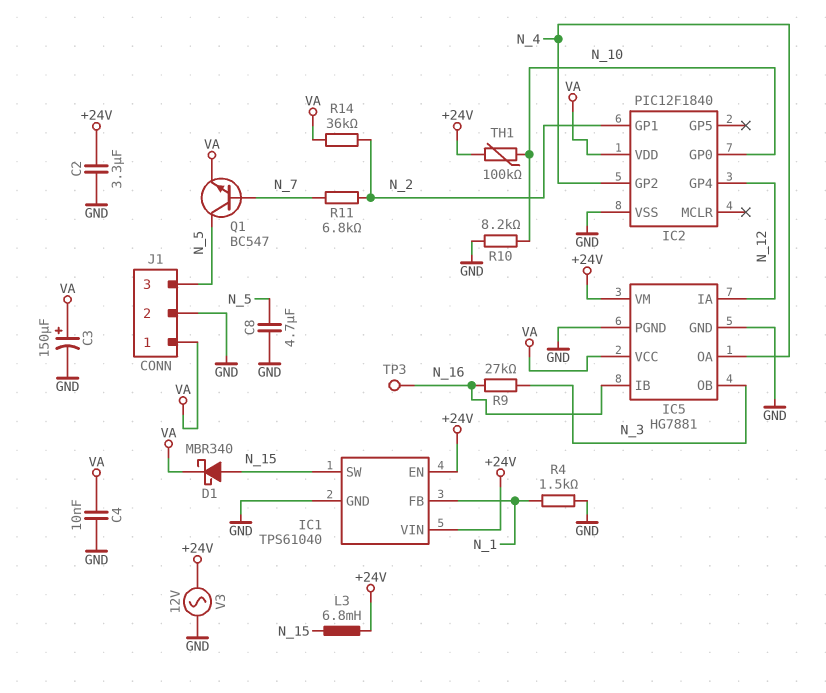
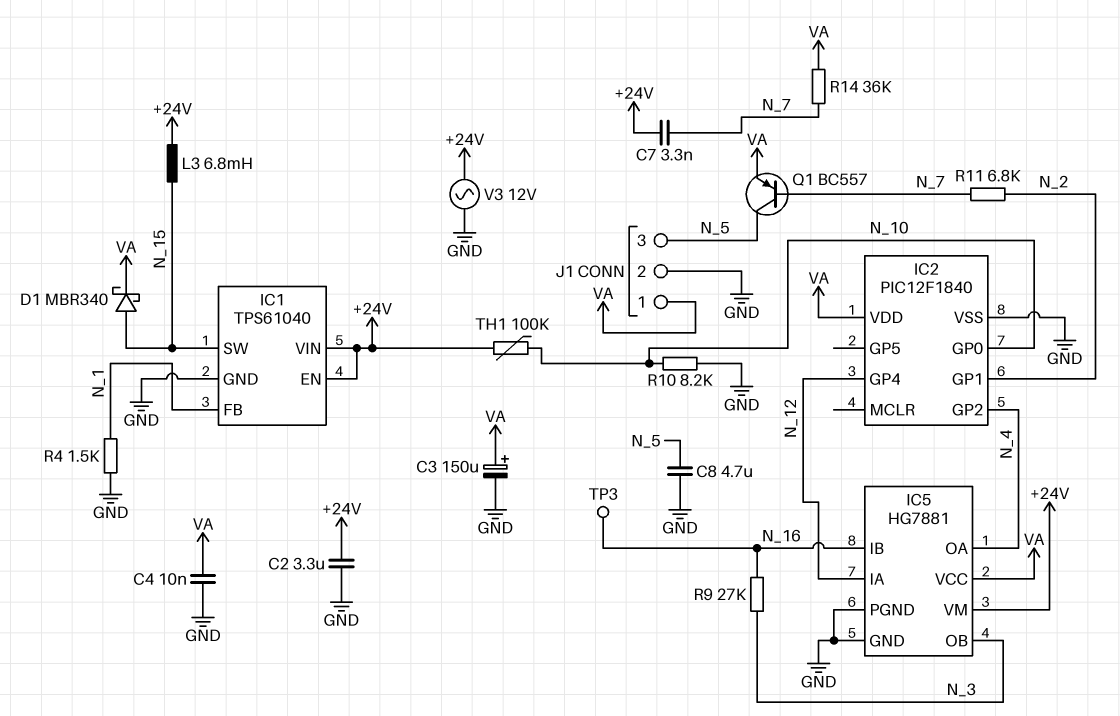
C7: none -> 3.3nF (+24V, N_7)
Q1: NPN BC547 (B N_7, C N_5, E VA) -> PNP BC557 (B N_7, C N_5, E VA)
R14: 36k (N_2, VA) -> 36k (N_7, VA)

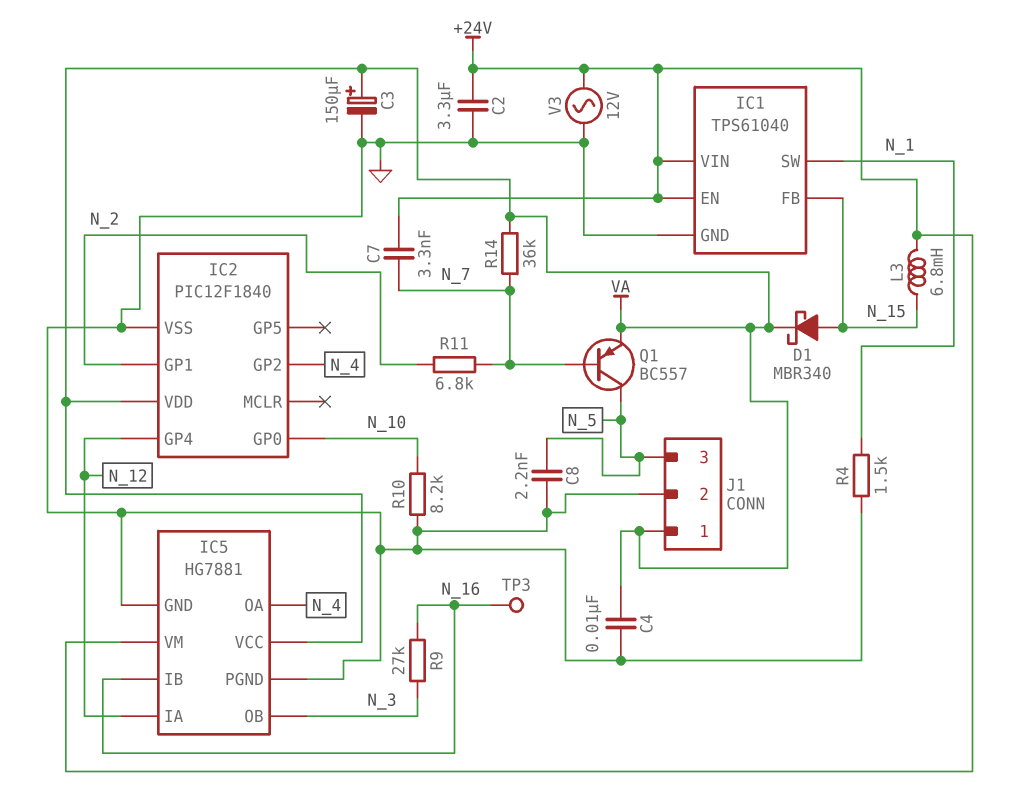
C8: 4.7uF (GND, N_5) -> 2.2nF (GND, N_5)
IC1 pin FB: N_1 -> N_15
IC1 pin SW: N_15 -> N_1
TH1: 100k (+24V, N_10) -> none

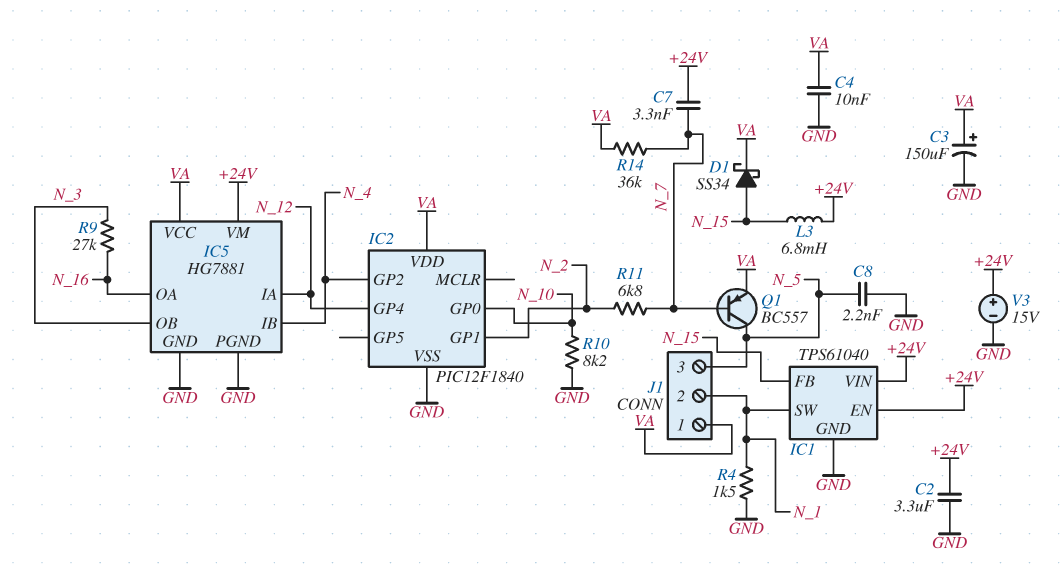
D1: schottky MBR340 (A N_15, K VA) -> schottky SS34 (A N_15, K VA)
IC5 pin IB: N_16 -> N_4
IC5 pin OA: N_4 -> N_16
J1 pin 2: GND -> N_1
TP3: test point (N_16) -> none
V3: AC 12V (+24V, GND) -> 15V (plus +24V, minus GND)

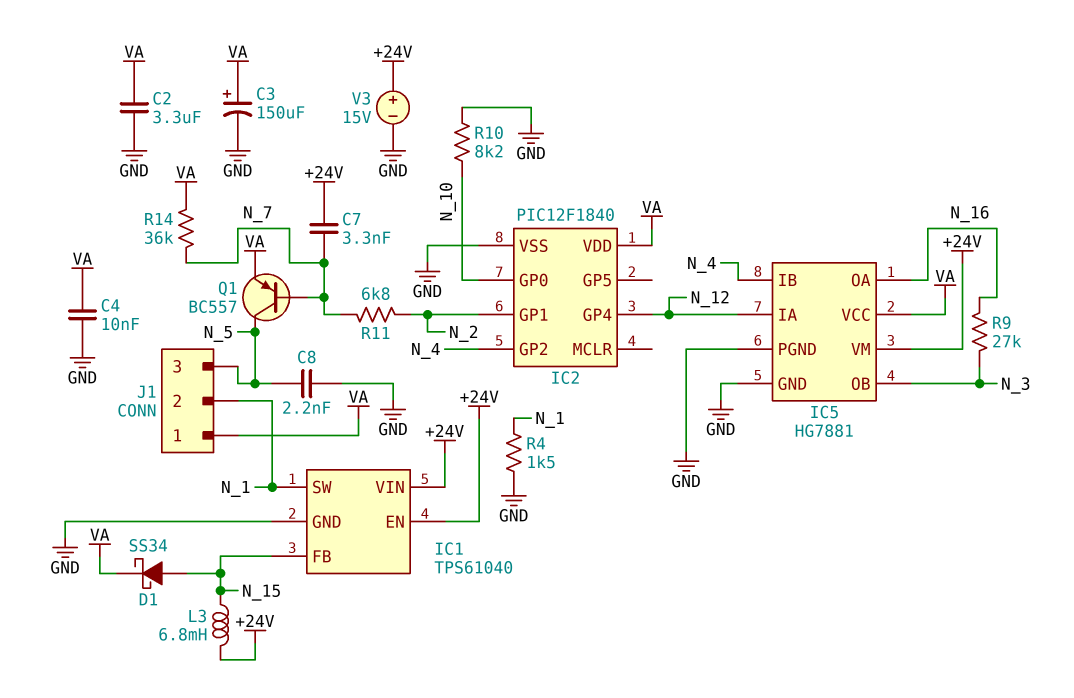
C2: 3.3uF (+24V, GND) -> 3.3uF (GND, VA)

